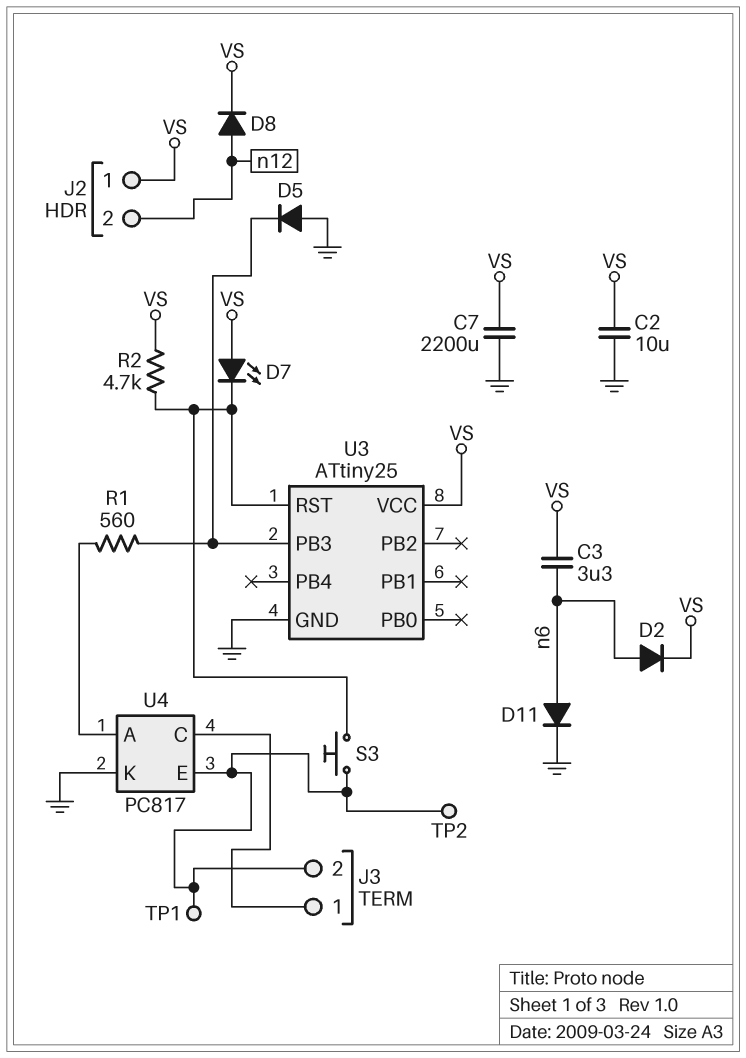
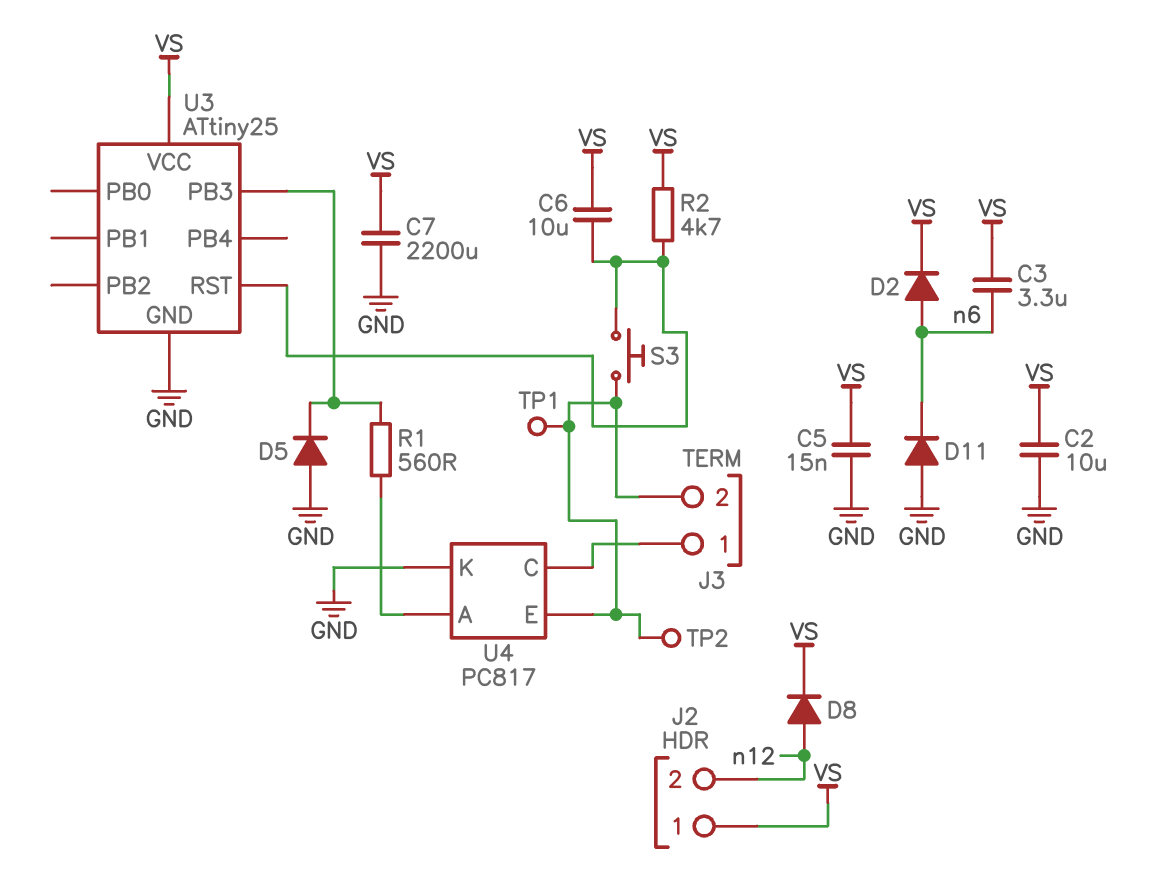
C5: none -> 15nF (GND, VS)
C6: none -> 10uF (U3/RST, VS)
D7: LED (A VS, K U3/RST) -> none
D11: diode (A n6, K GND) -> diode (A GND, K n6)

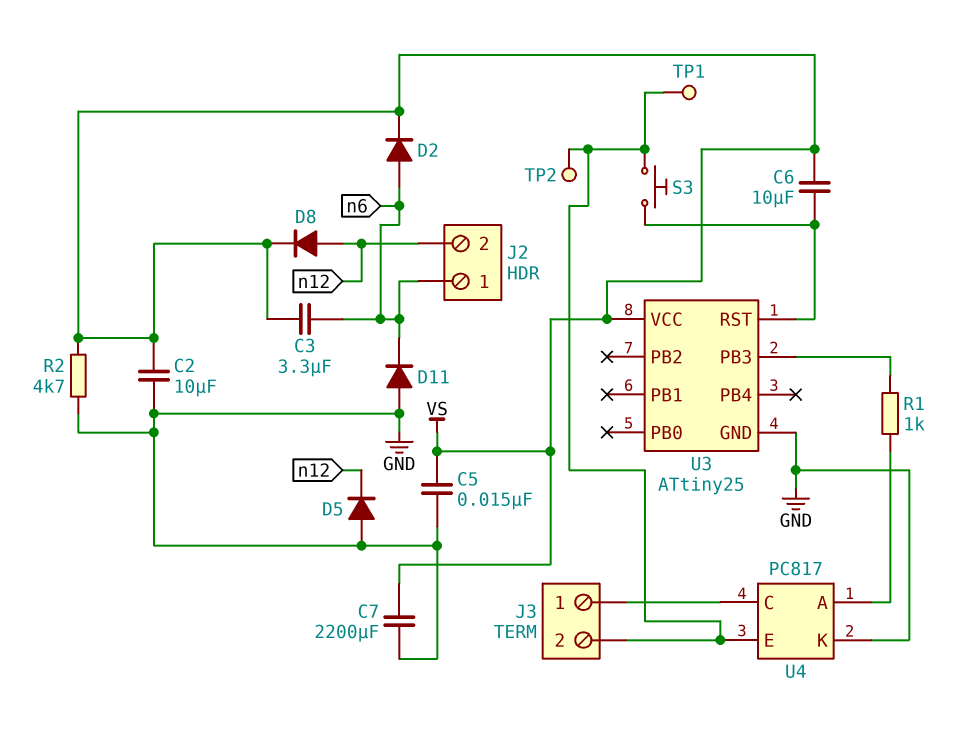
D5: diode (A GND, K U3/PB3) -> diode (A GND, K n12)
J2 pin 1: VS -> n6
R1: 560 (U3/PB3, U4/A) -> 1k (U3/PB3, U4/A)
R2: 4.7k (U3/RST, VS) -> 4.7k (GND, VS)

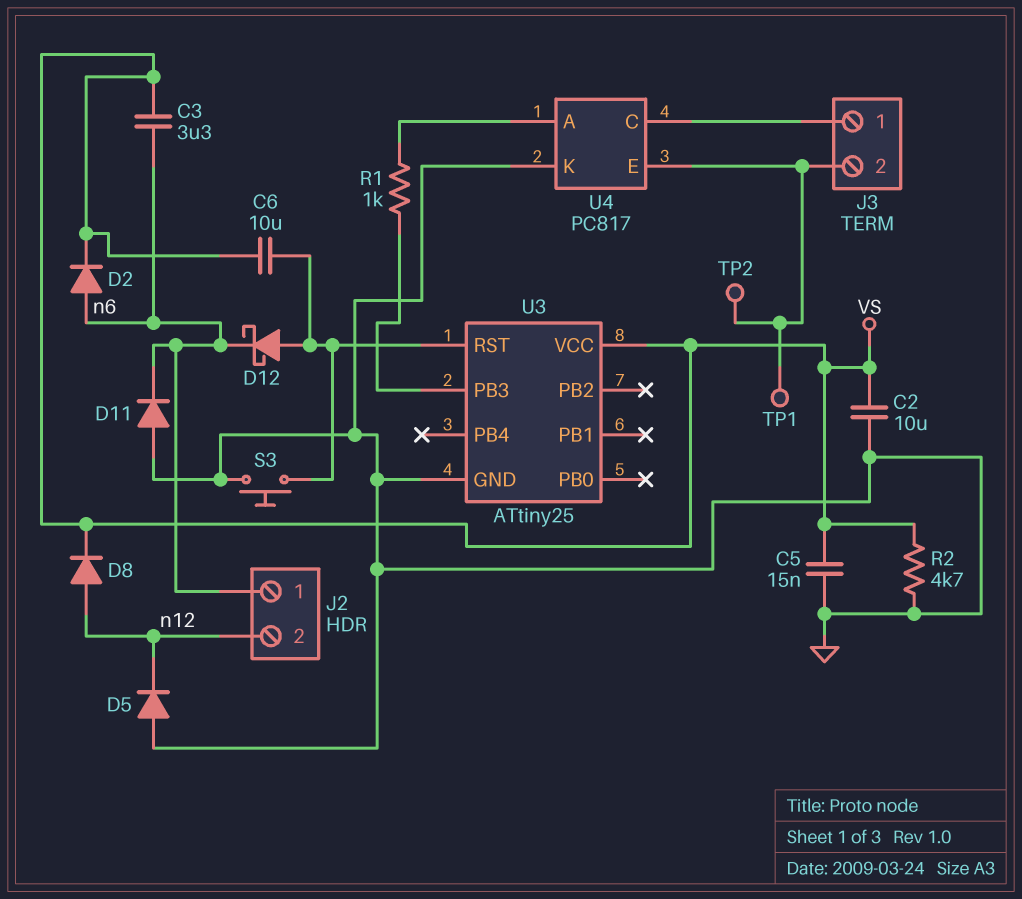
C7: 2200uF (GND, VS) -> none
D12: none -> schottky (A U3/RST, K n6)
S3: button (J3/2, U3/RST) -> button (GND, U3/RST)

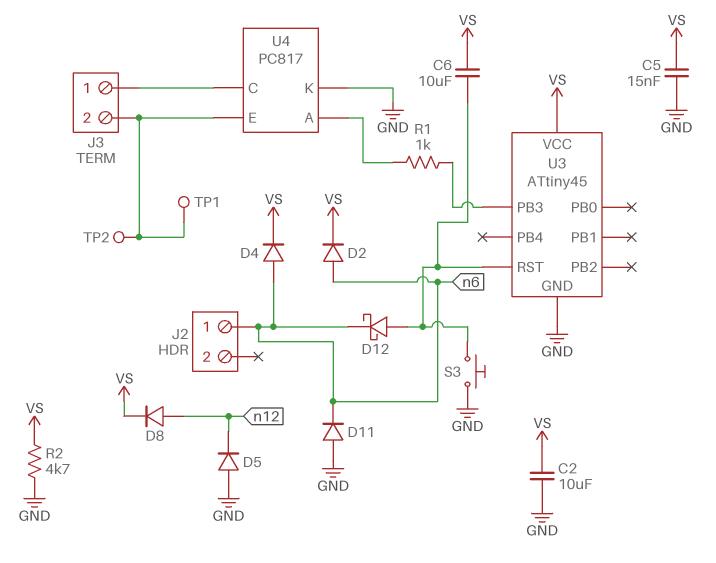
C3: 3.3uF (VS, n6) -> none
D4: none -> diode (A n6, K VS)
J2 pin 2: n12 -> none
U3: ATtiny25 -> ATtiny45

